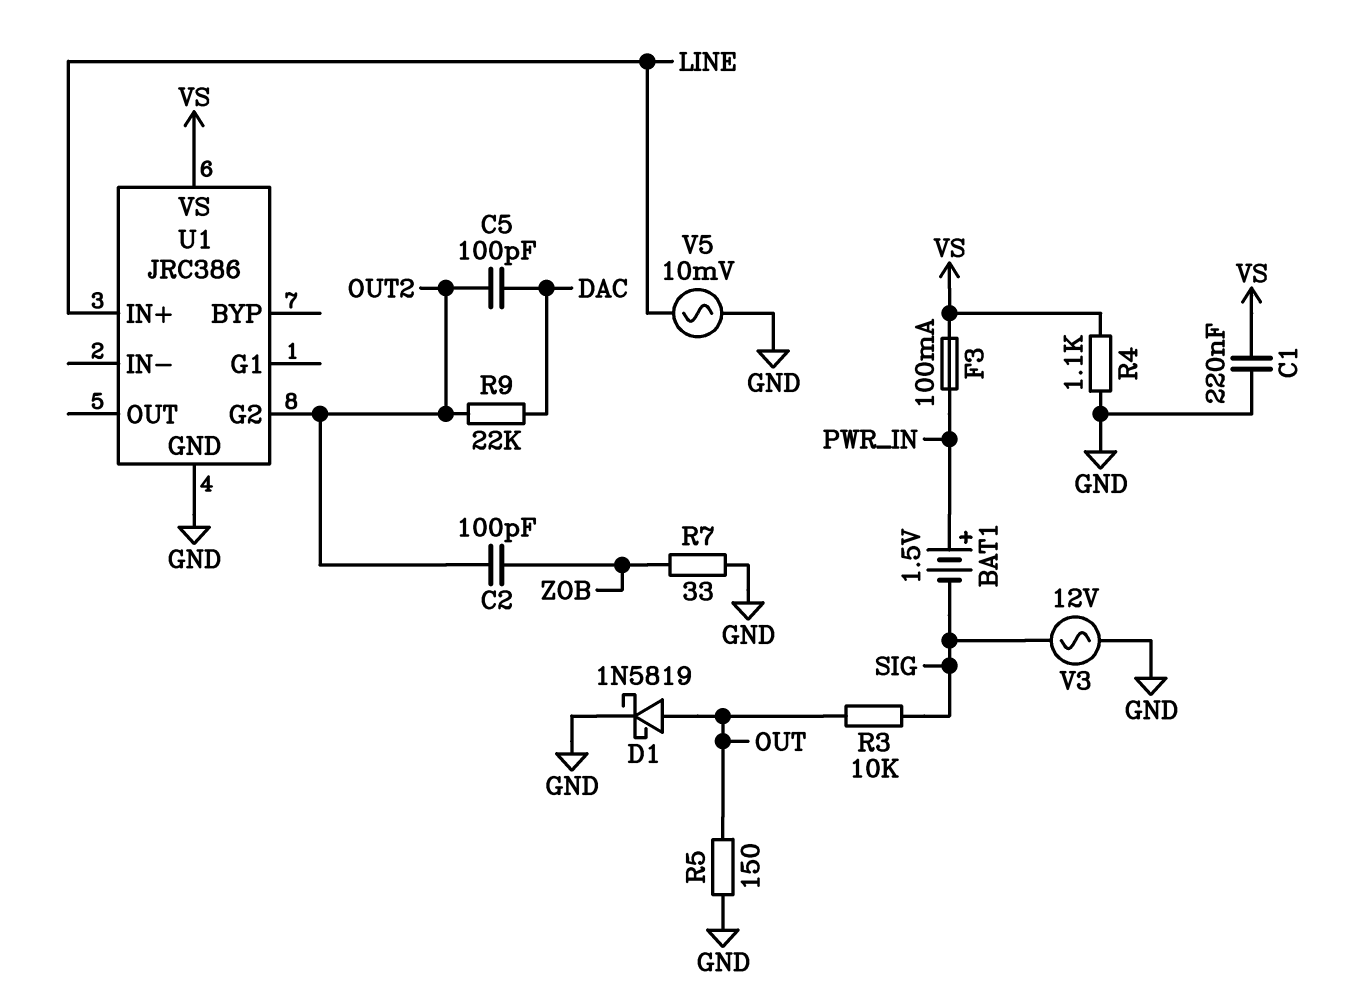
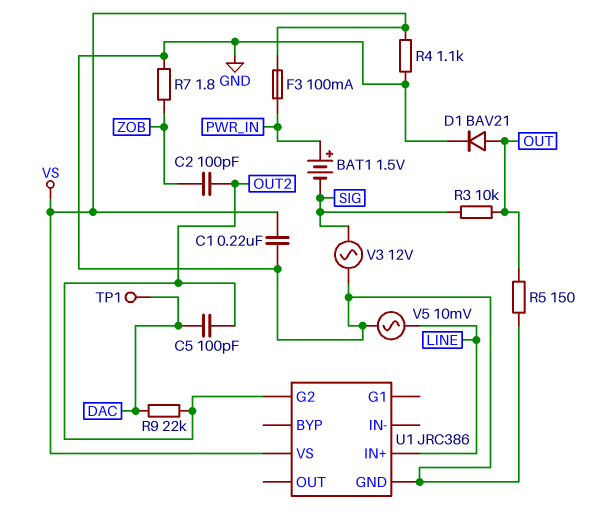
D1: schottky 1N5819 (A OUT, K GND) -> diode BAV21 (A OUT, K GND)
R7: 33 (GND, ZOB) -> 1.8 (GND, ZOB)
TP1: none -> test point (DAC)

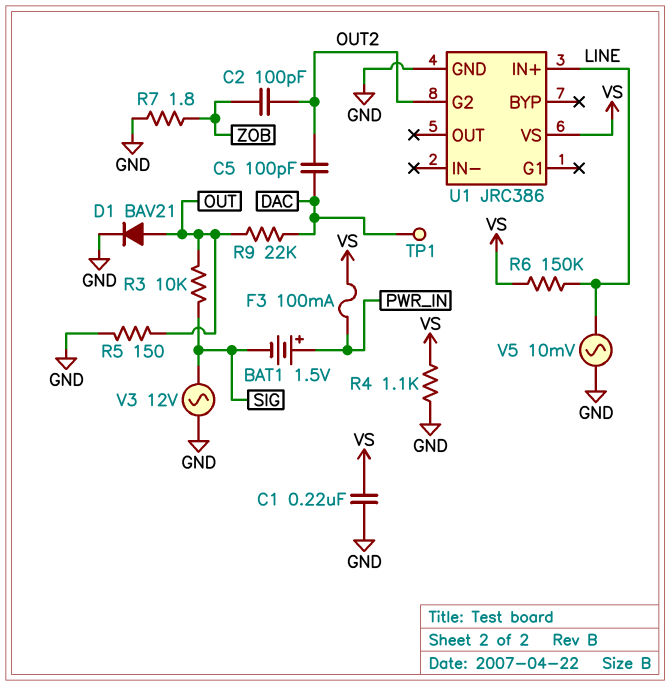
R6: none -> 150k (LINE, VS)
R9: 22k (DAC, OUT2) -> 22k (DAC, OUT)

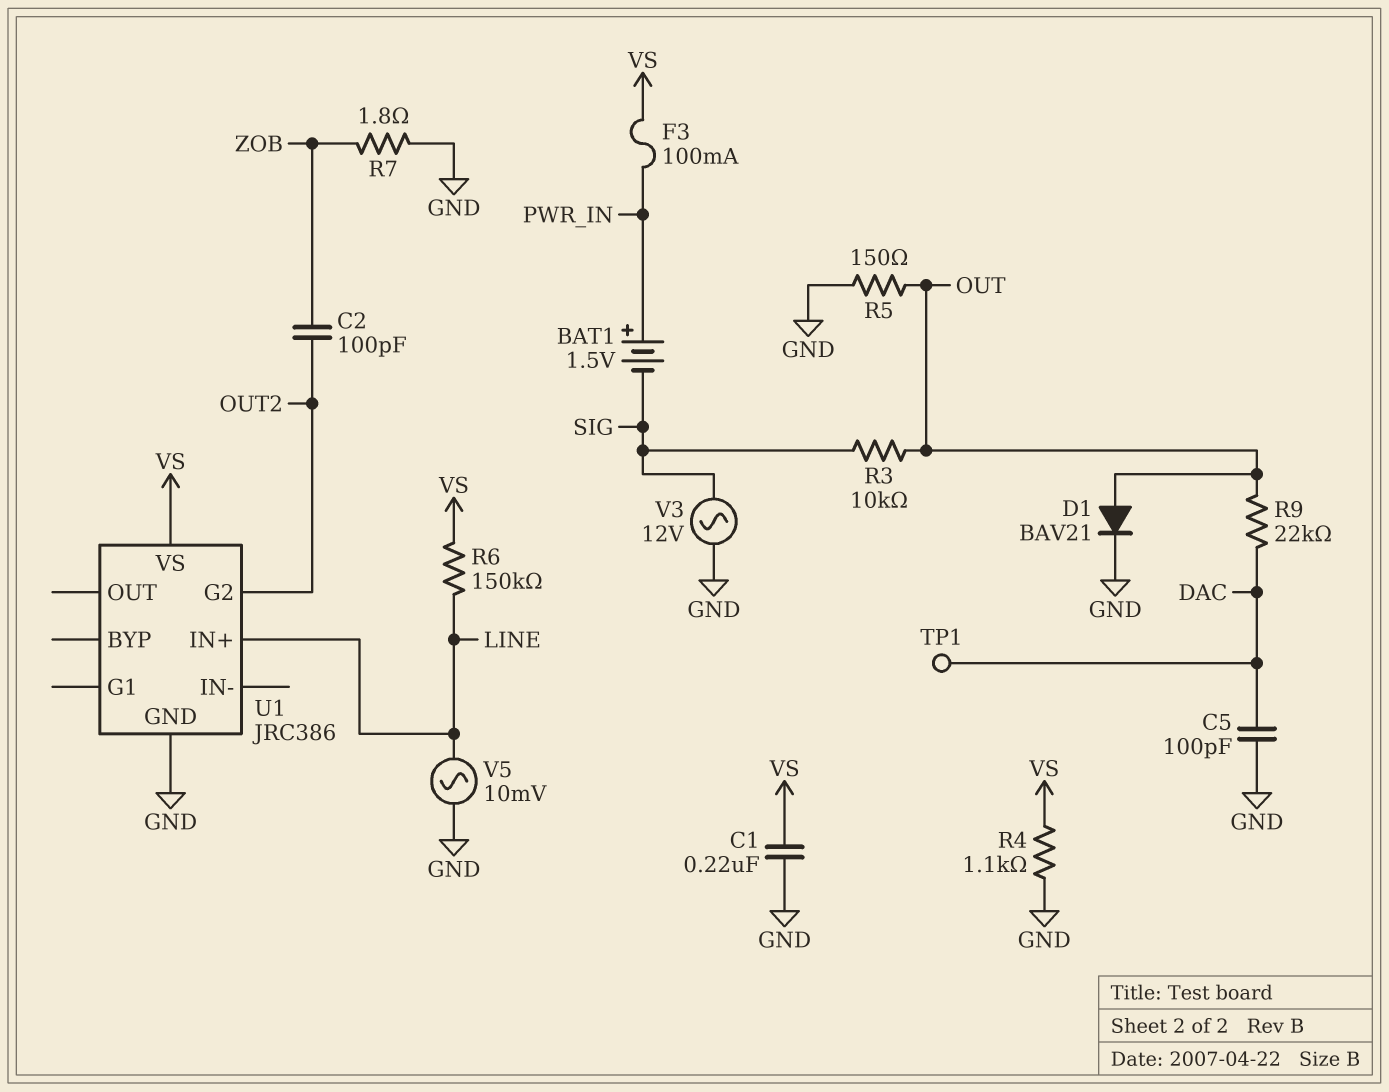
C5: 100pF (DAC, OUT2) -> 100pF (DAC, GND)

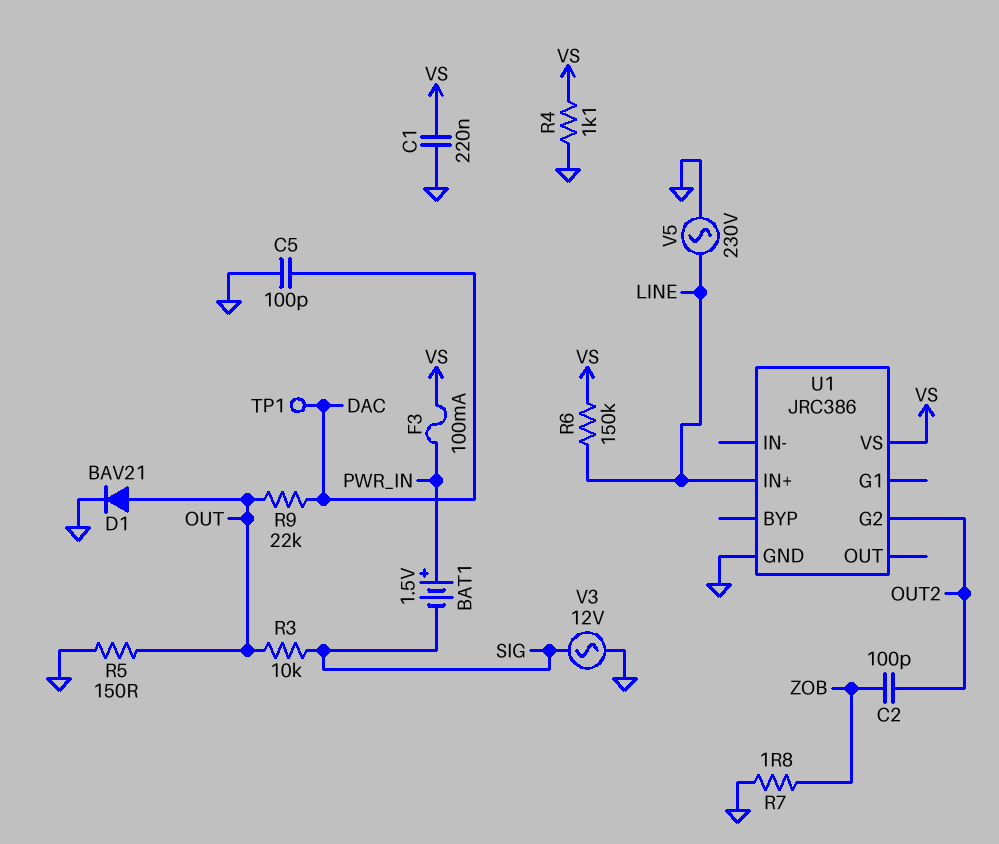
V5: AC 10mV (GND, LINE) -> AC 230V (GND, LINE)

